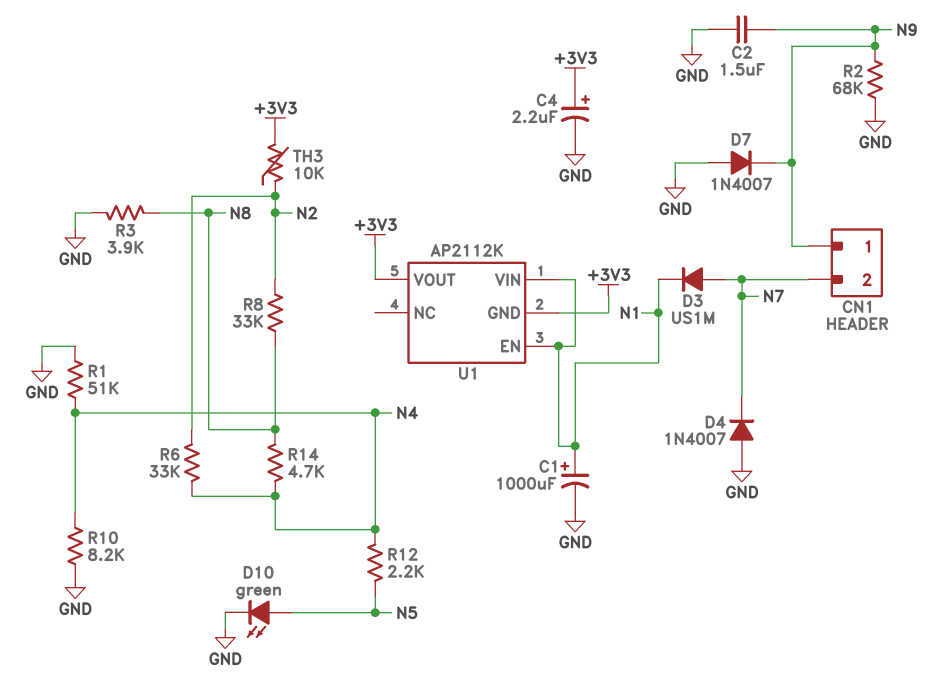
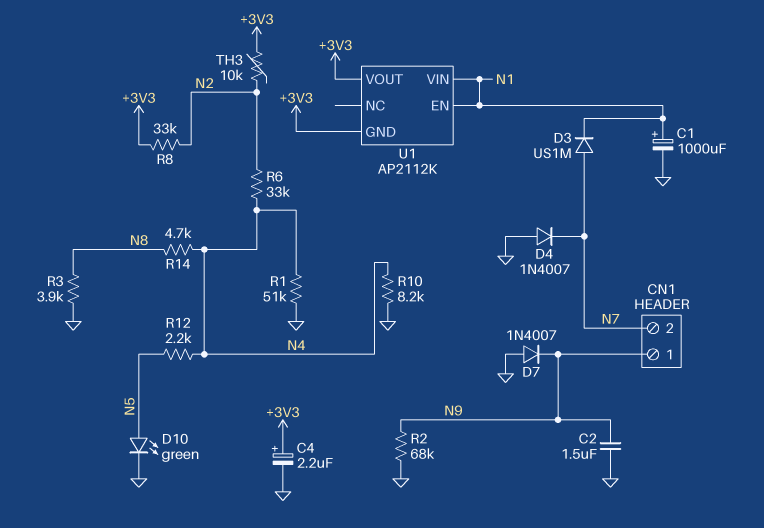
R8: 33k (N2, N8) -> 33k (+3V3, N2)

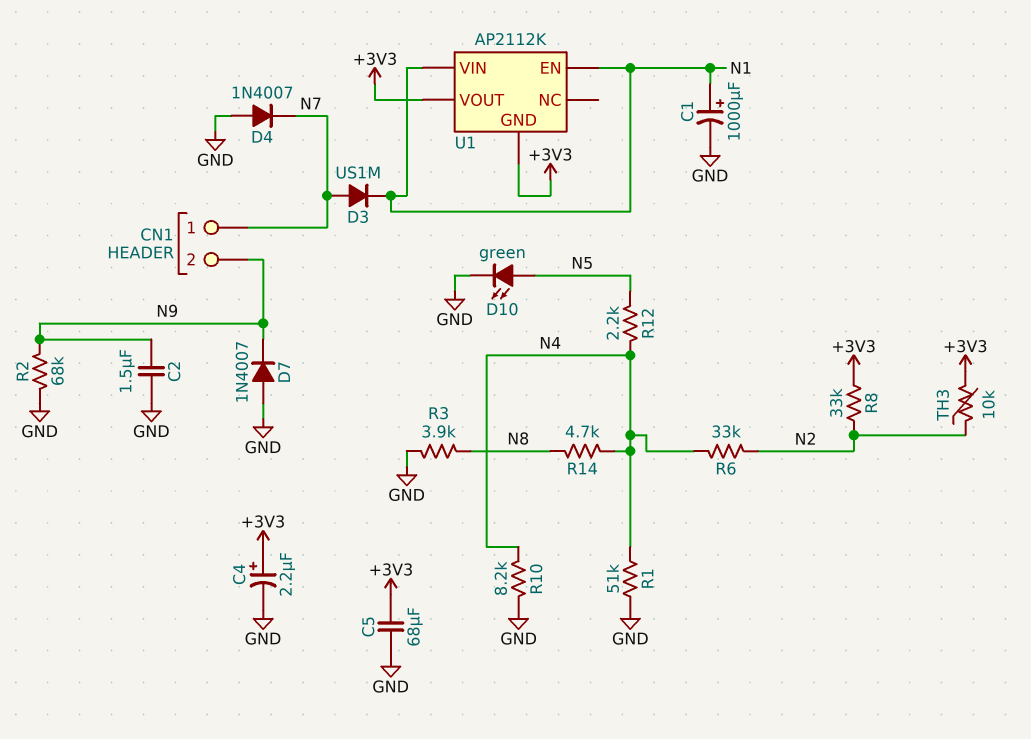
C5: none -> 68uF (+3V3, GND)
CN1 pin 1: N9 -> N7
CN1 pin 2: N7 -> N9

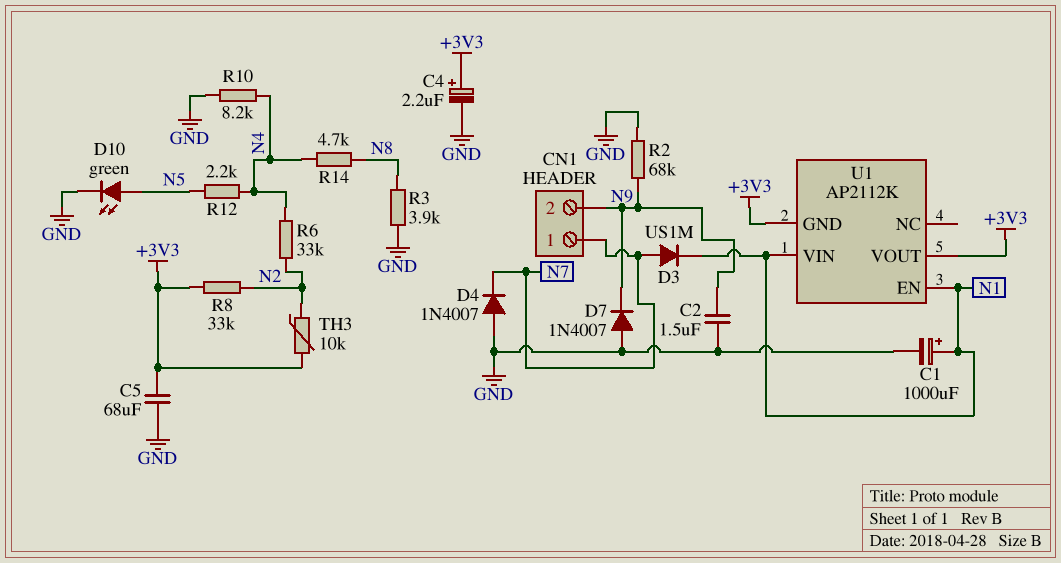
R1: 51k (GND, N4) -> none

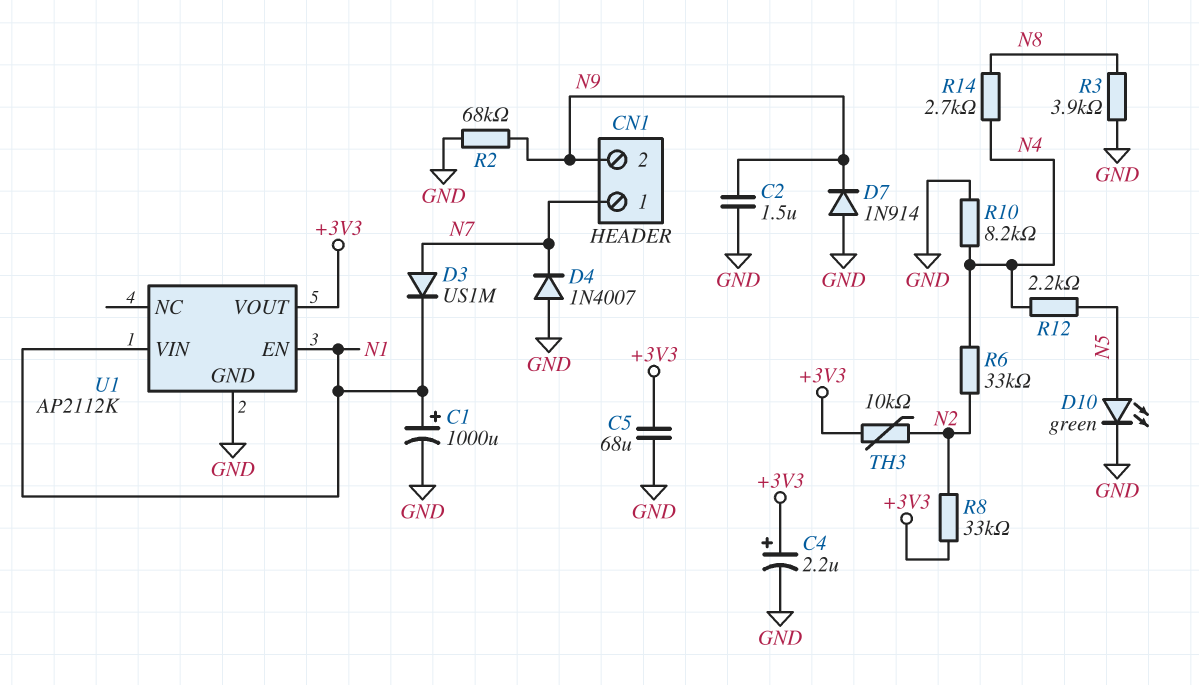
D7: diode 1N4007 (A GND, K N9) -> diode 1N914 (A GND, K N9)
R14: 4.7k (N4, N8) -> 2.7k (N4, N8)
U1 pin GND: +3V3 -> GND

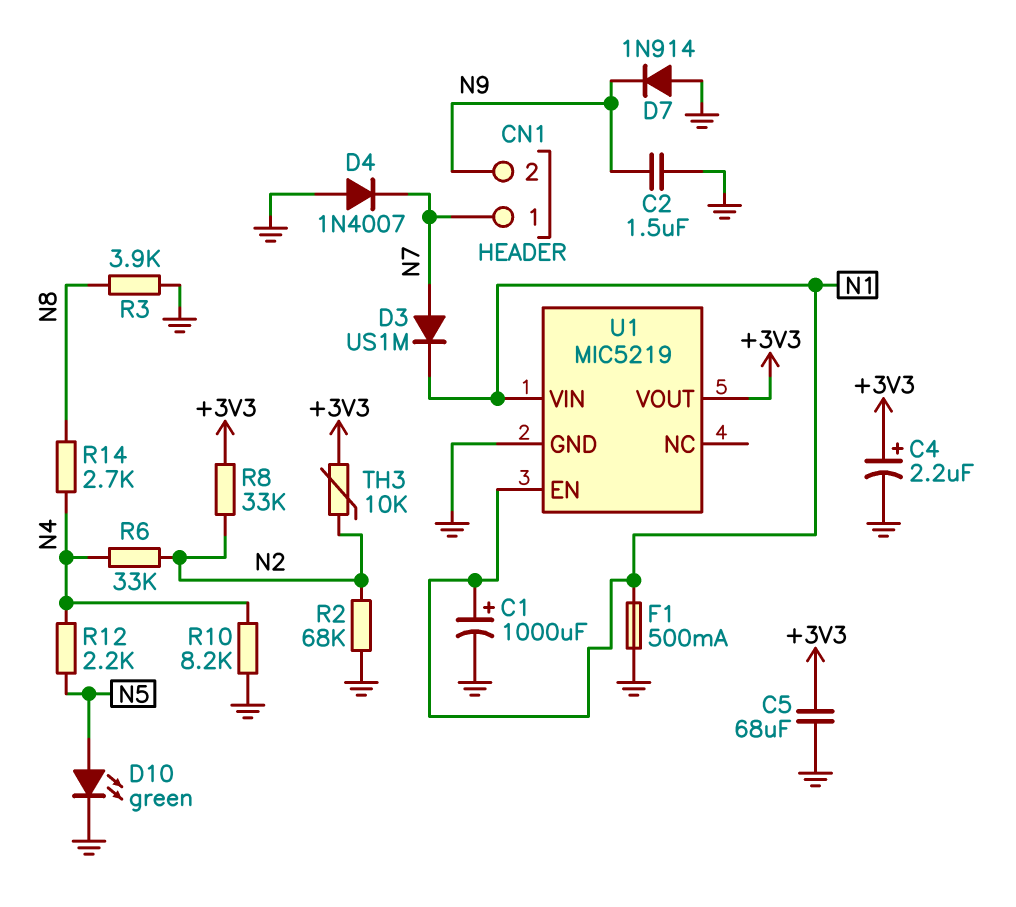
F1: none -> 500mA (GND, N1)
R2: 68k (GND, N9) -> 68k (GND, N2)
U1: AP2112K -> MIC5219

